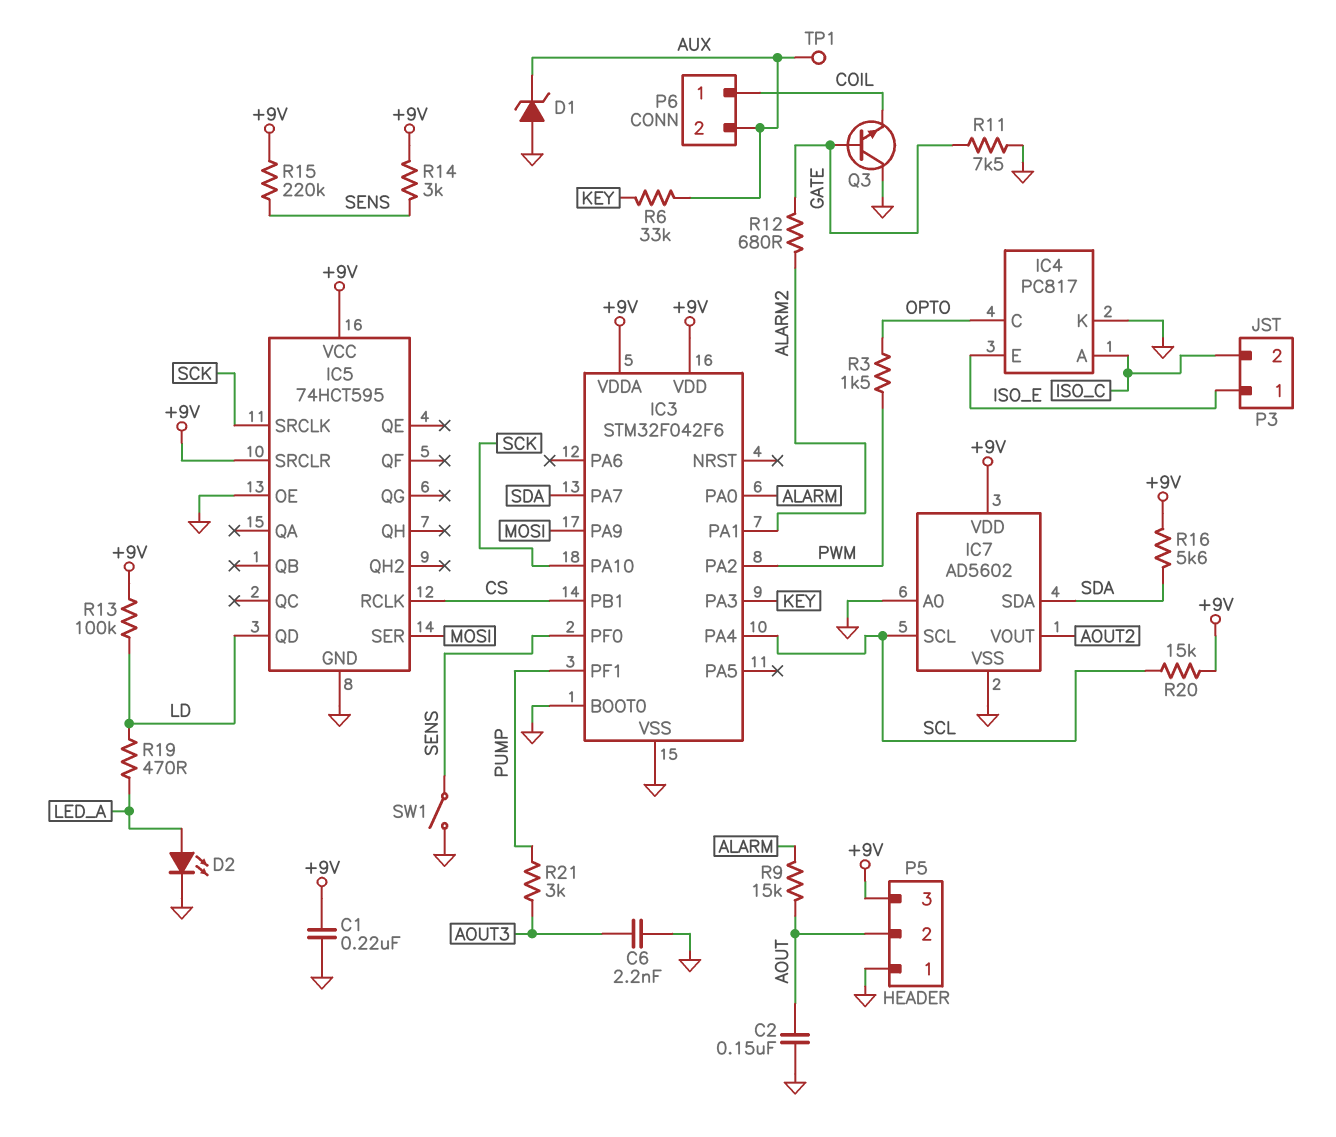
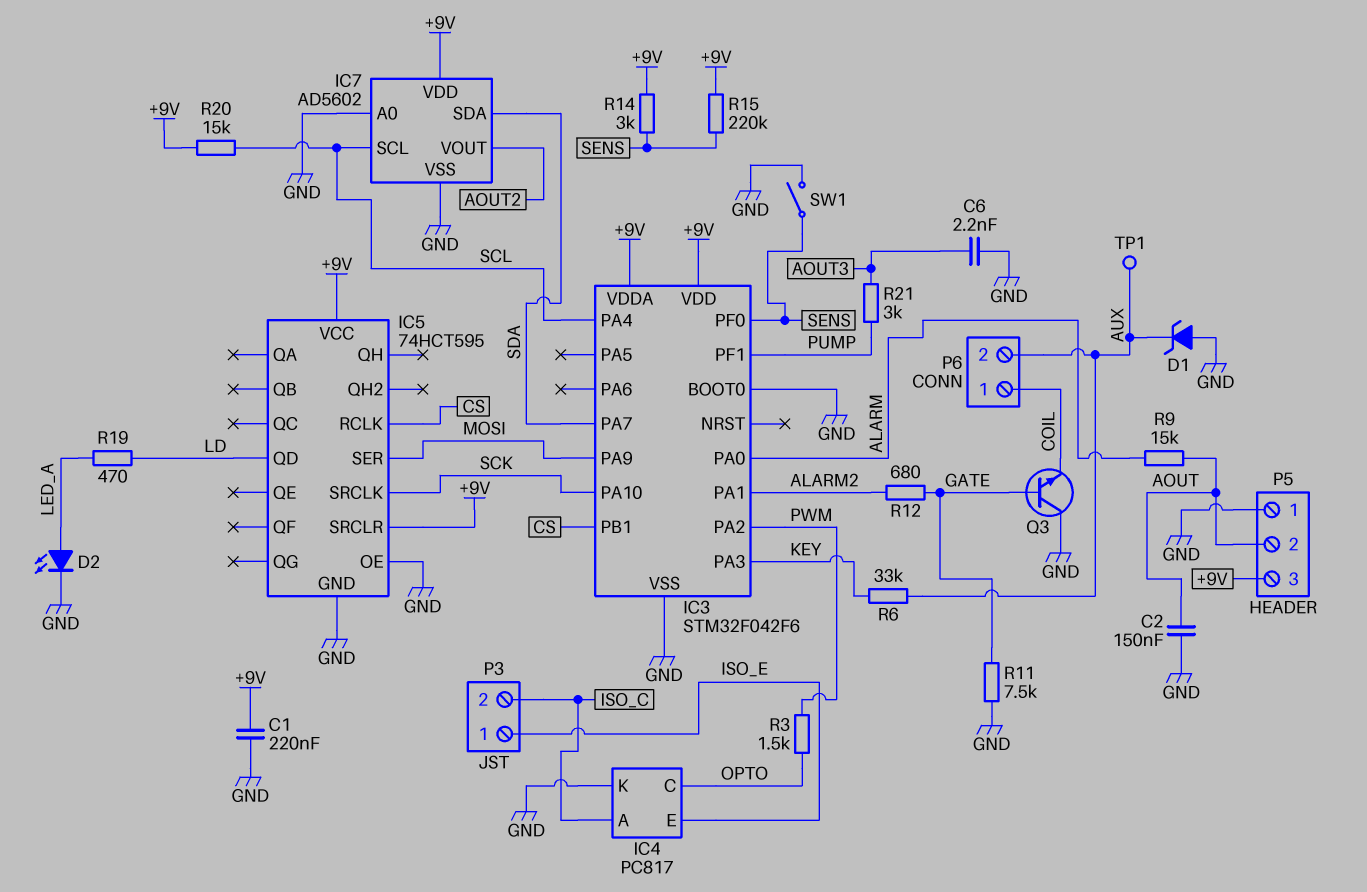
R13: 100k (+9V, LD) -> none
R16: 5.6k (+9V, SDA) -> none

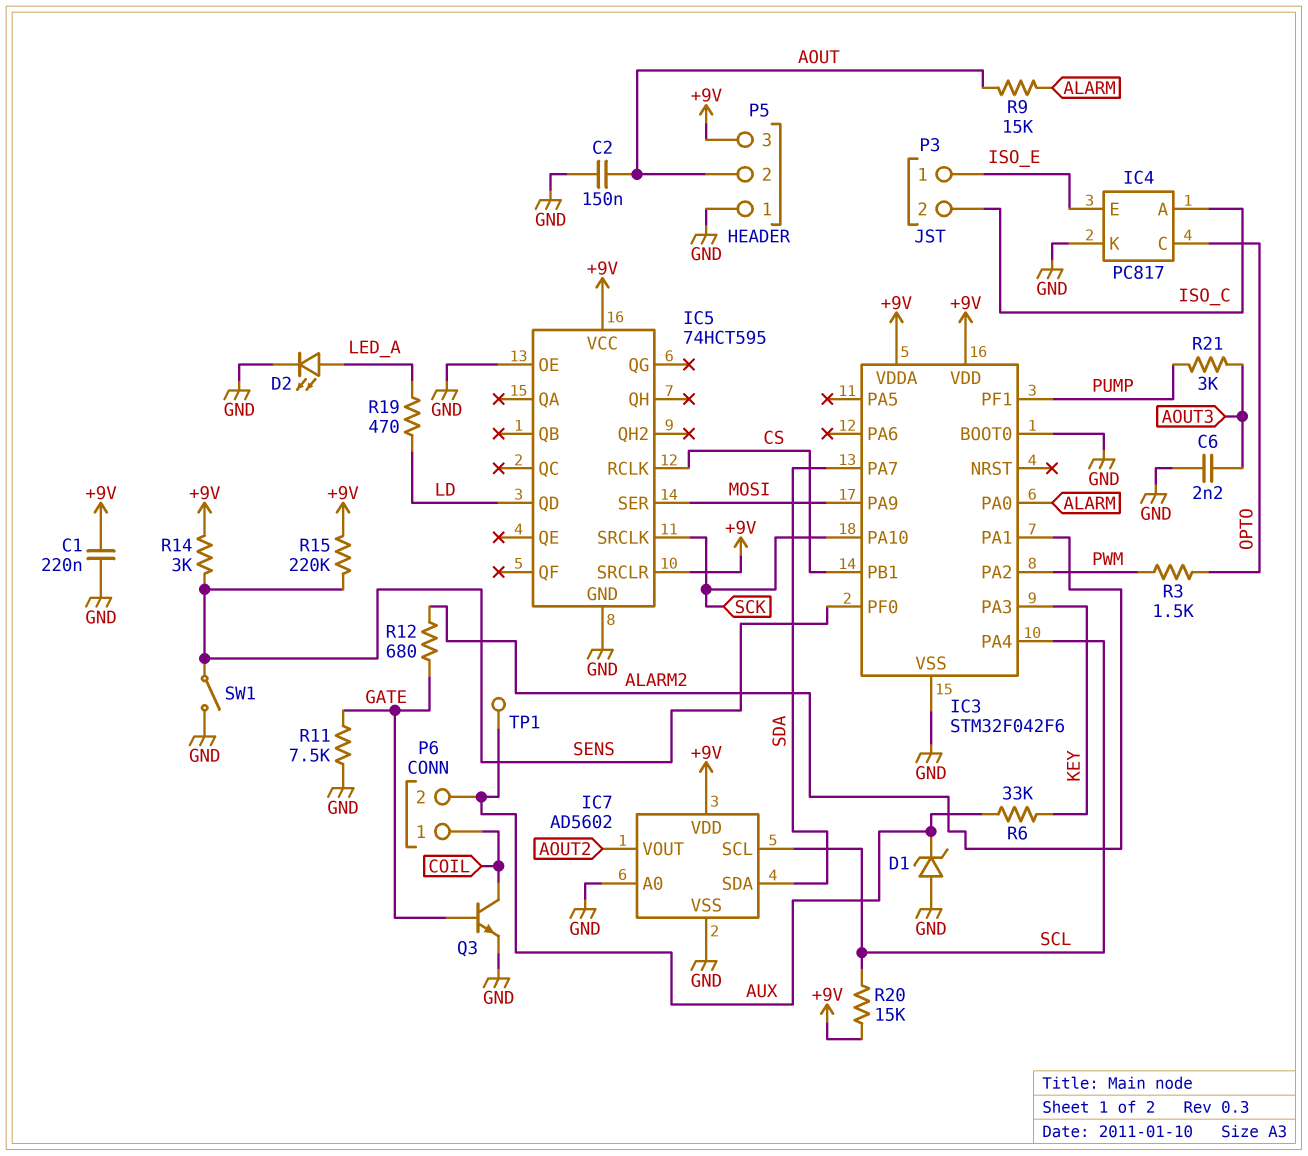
Q3: NPN (B GATE, C GND, E COIL) -> NPN (B GATE, C COIL, E GND)

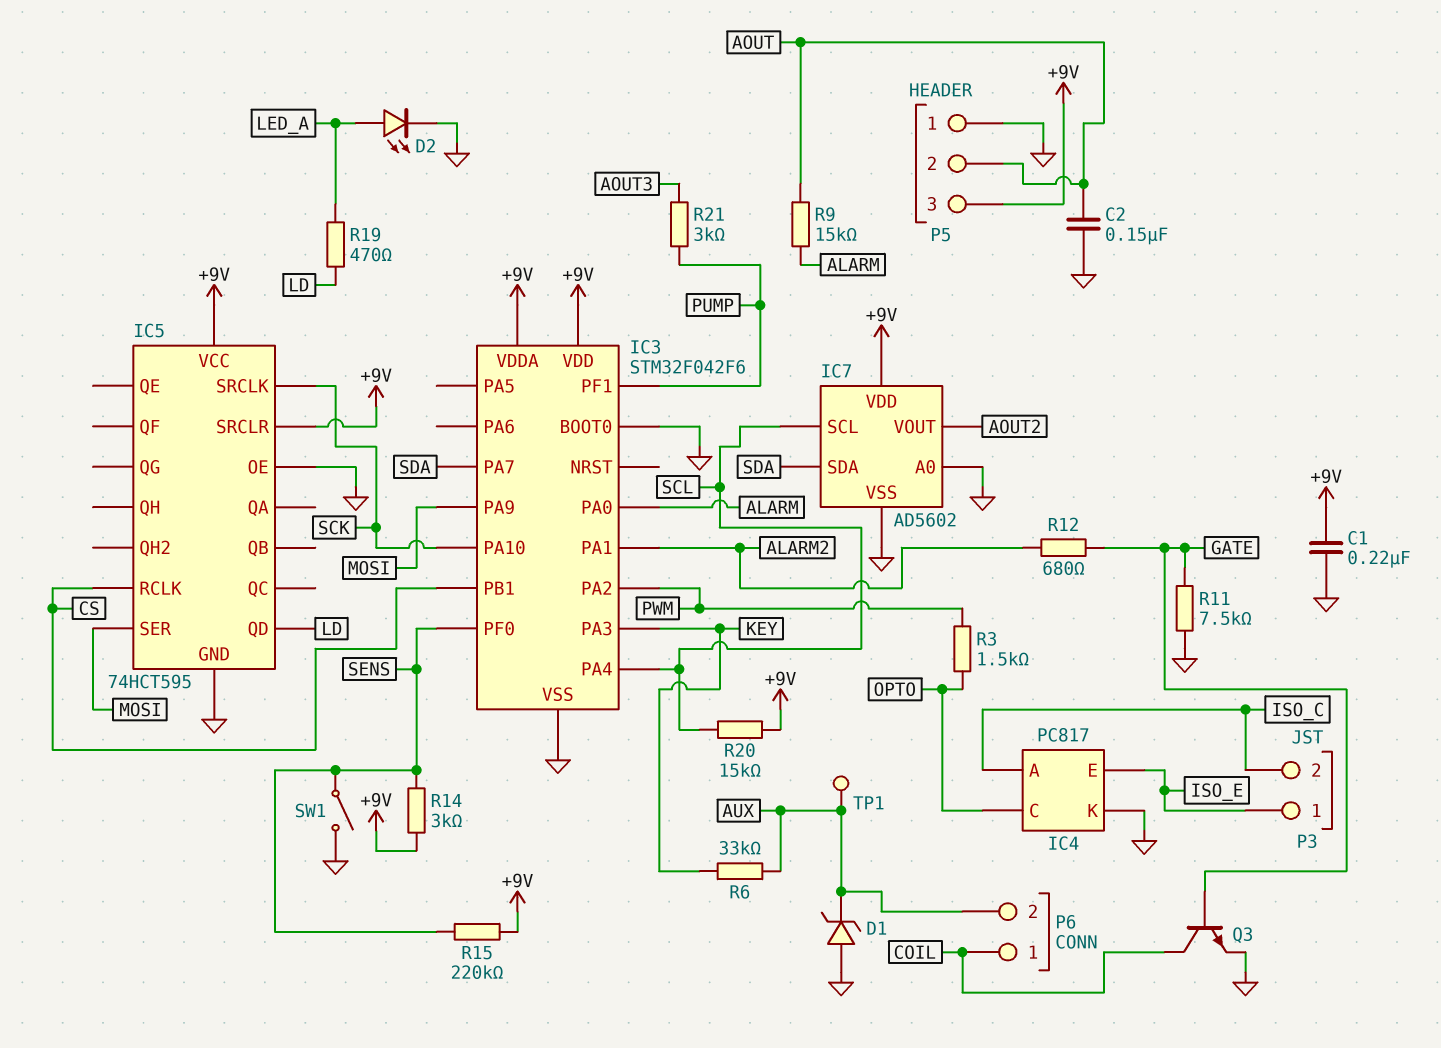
C6: 2.2nF (AOUT3, GND) -> none

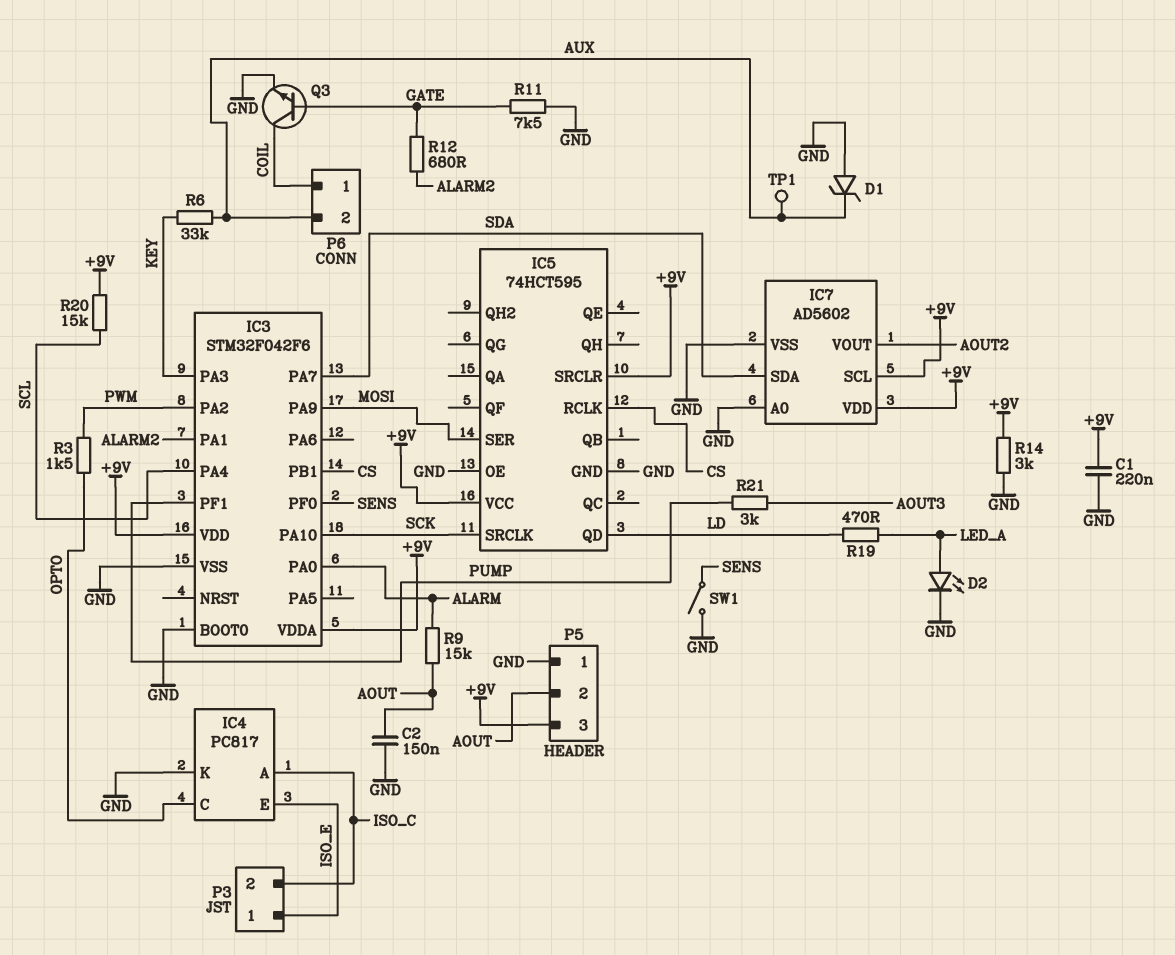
IC7 pin SCL: SCL -> +9V
R14: 3k (+9V, SENS) -> 3k (+9V, GND)
R15: 220k (+9V, SENS) -> none

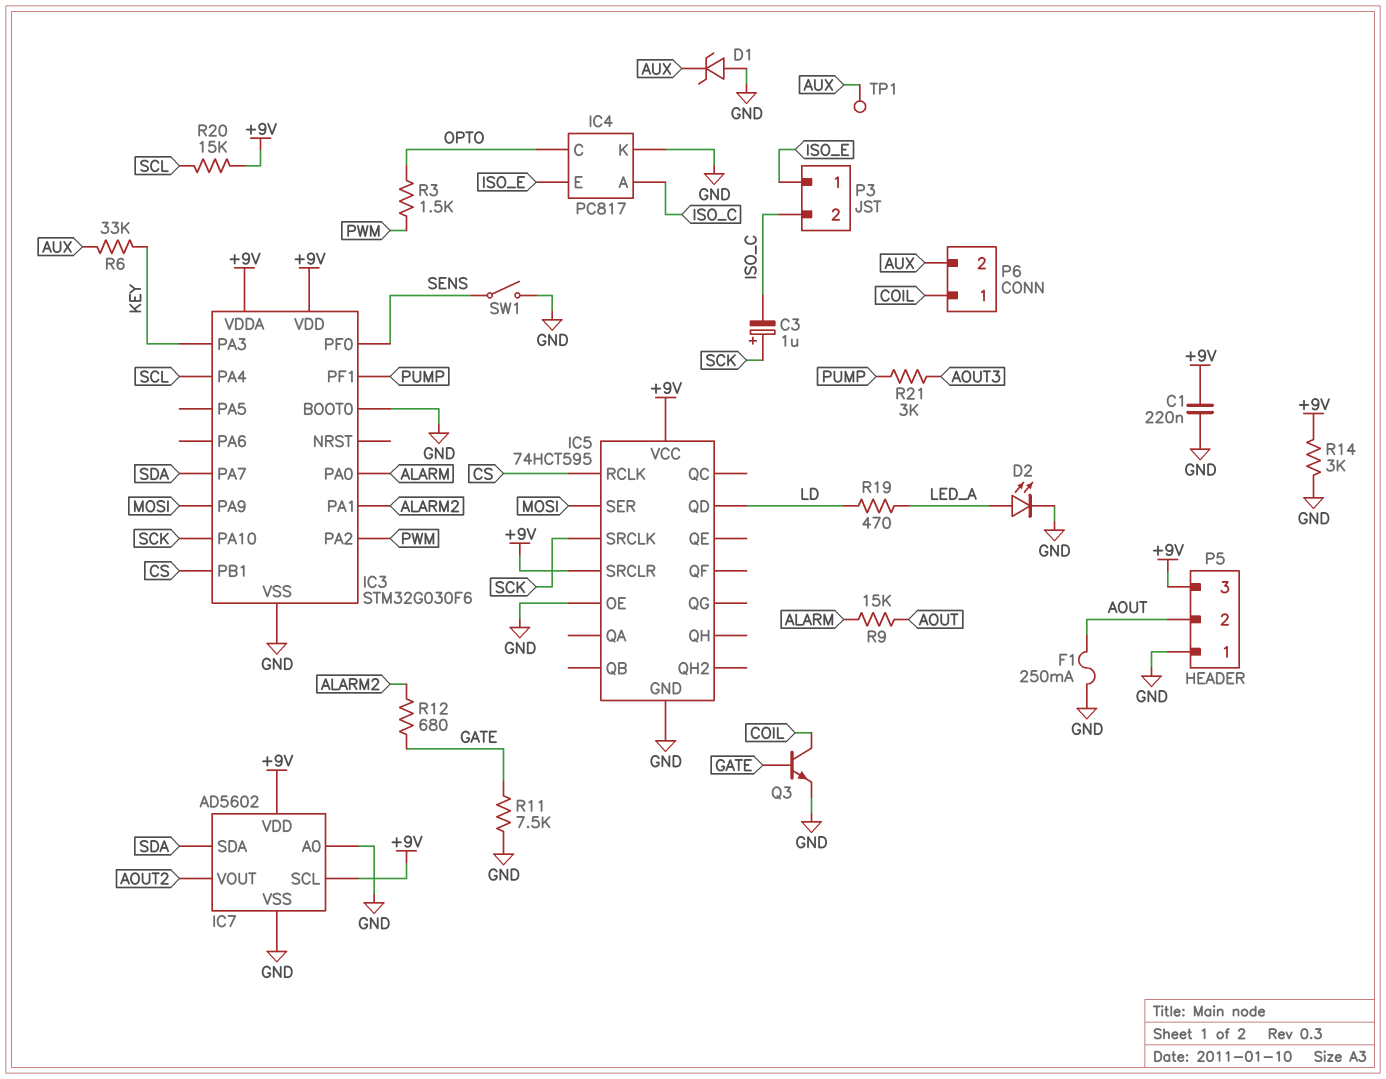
C2: 150nF (AOUT, GND) -> none
C3: none -> 1uF (plus SCK, minus ISO_C)
F1: none -> 250mA (AOUT, GND)
IC3: STM32F042F6 -> STM32G030F6

